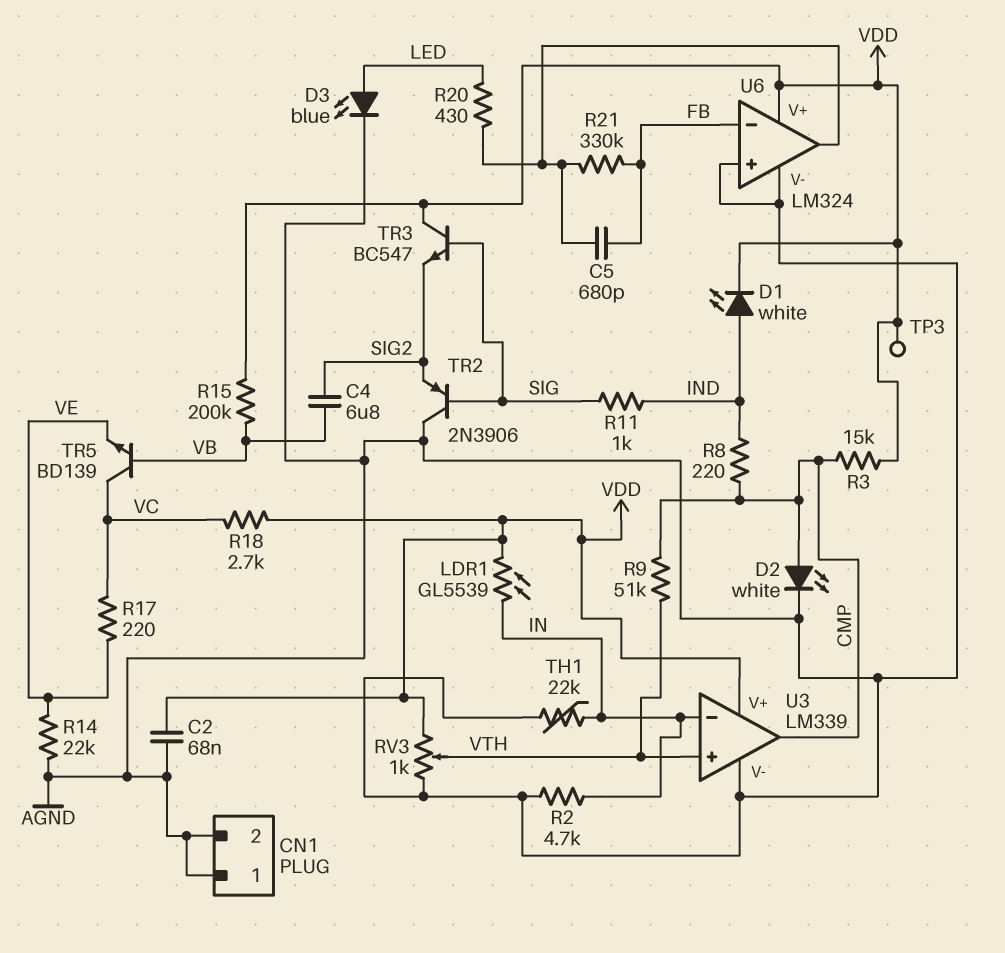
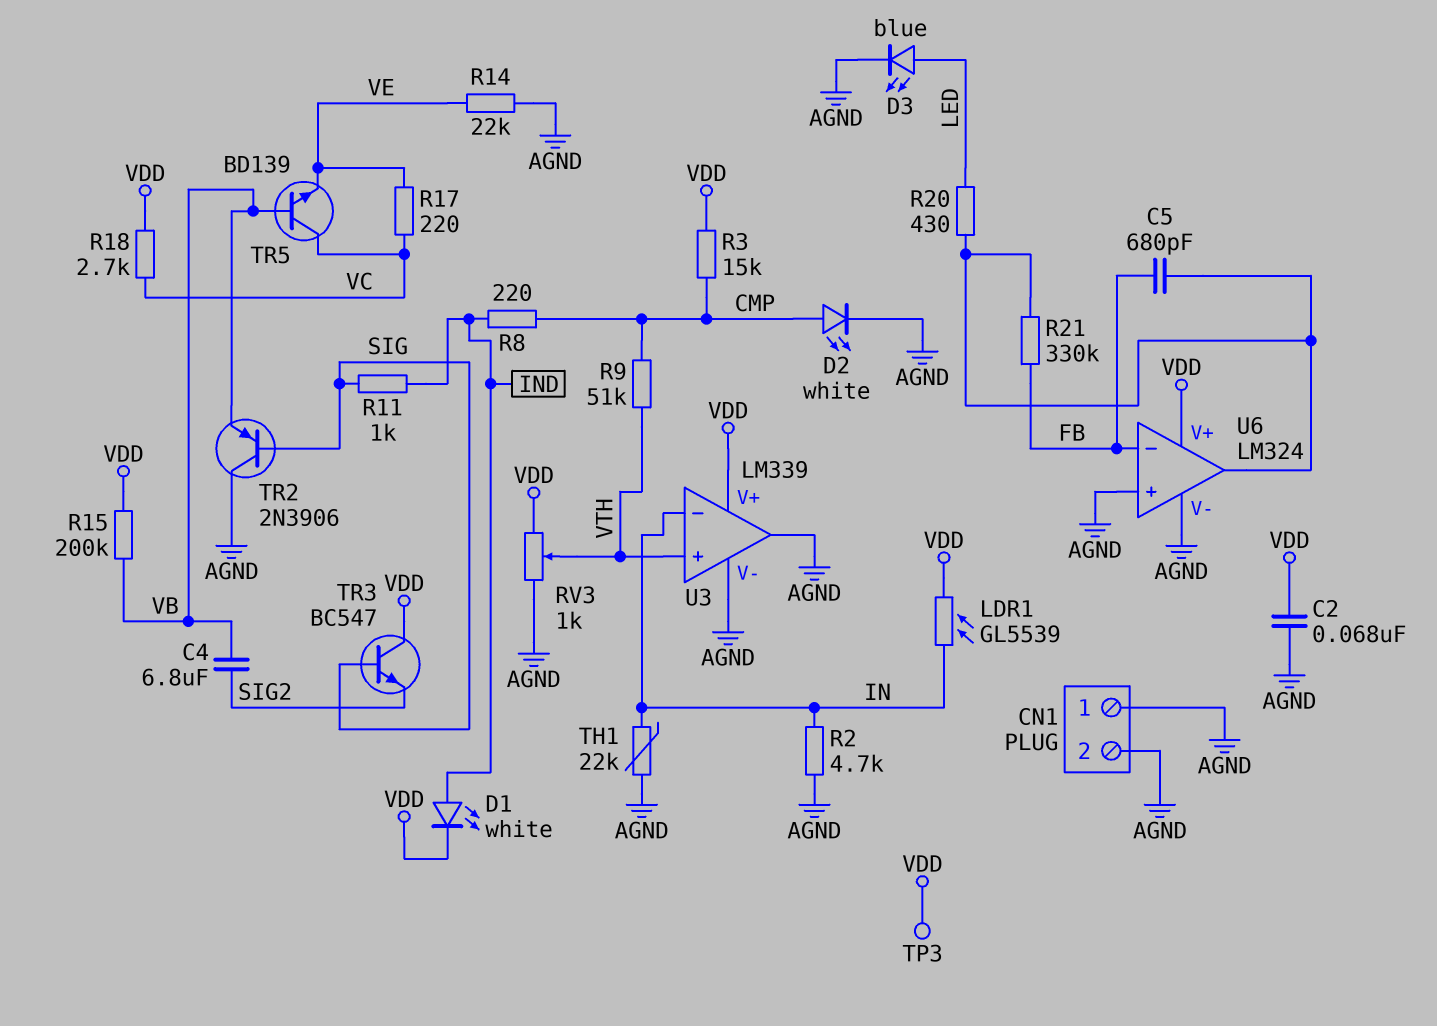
TR2: PNP 2N3906 (B SIG, C AGND, E SIG2) -> PNP 2N3906 (B SIG, C AGND, E VB)
U3 pin out: CMP -> AGND

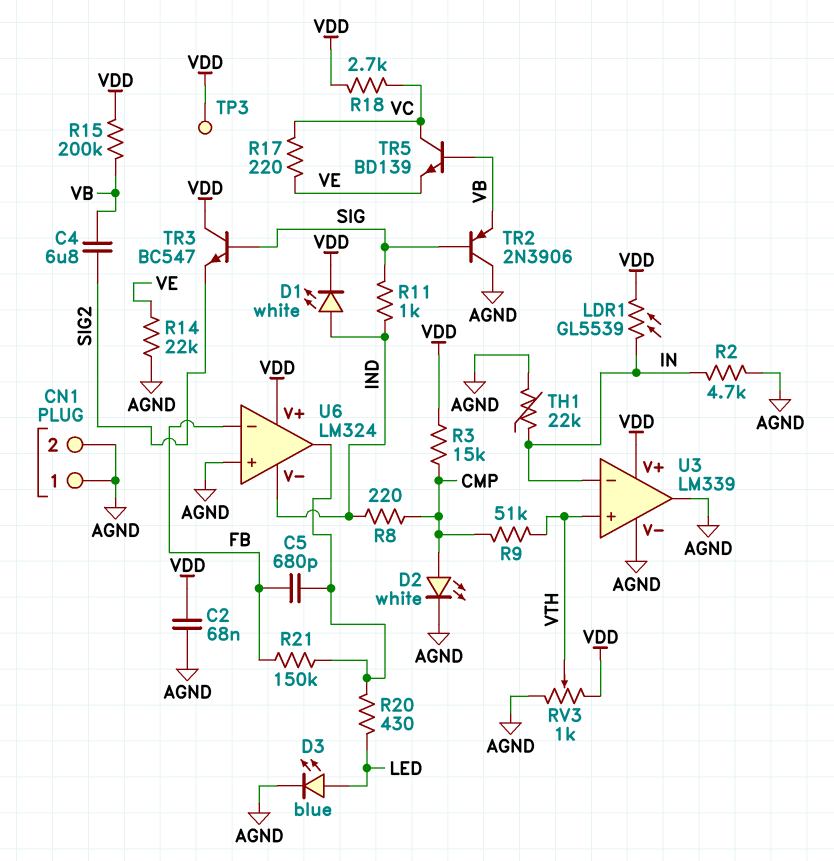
R21: 330k (FB, U6/out) -> 150k (FB, U6/out)
U6 pin V-: AGND -> IND

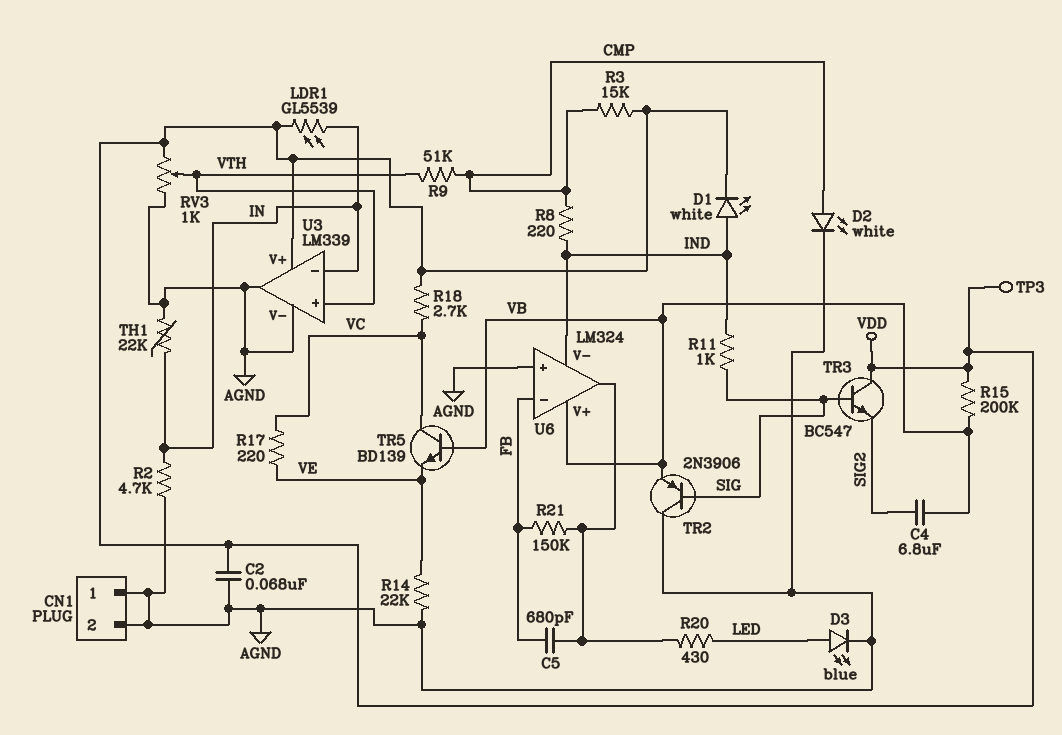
U6 pin V+: VDD -> VB

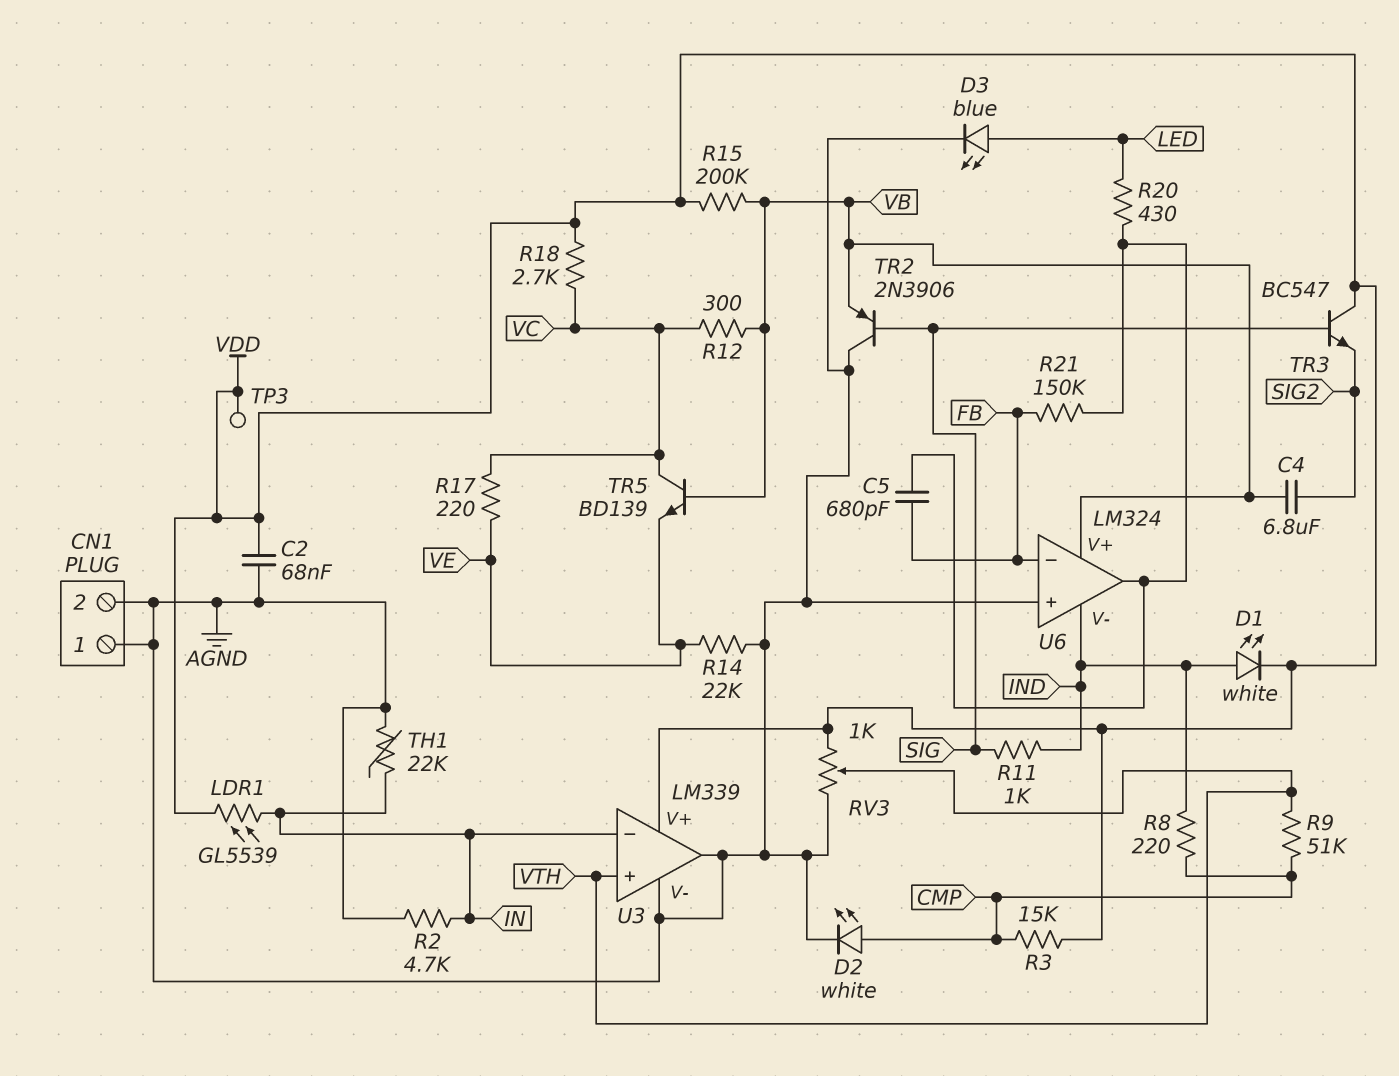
R12: none -> 300 (VB, VC)

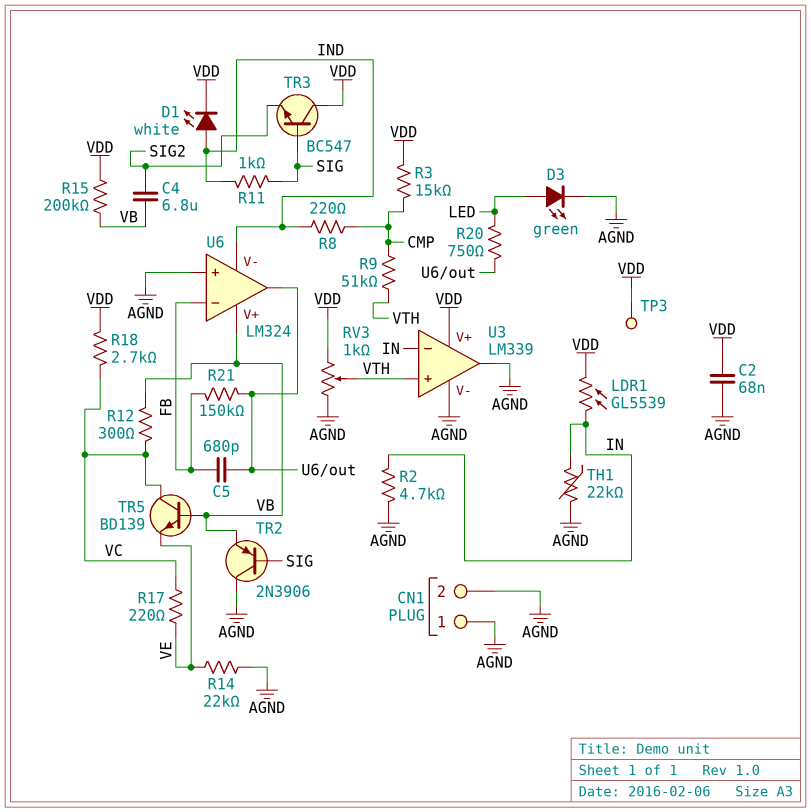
D2: LED white (A CMP, K AGND) -> none
D3: LED blue (A LED, K AGND) -> LED green (A LED, K AGND)
R20: 430 (LED, U6/out) -> 750 (LED, U6/out)

